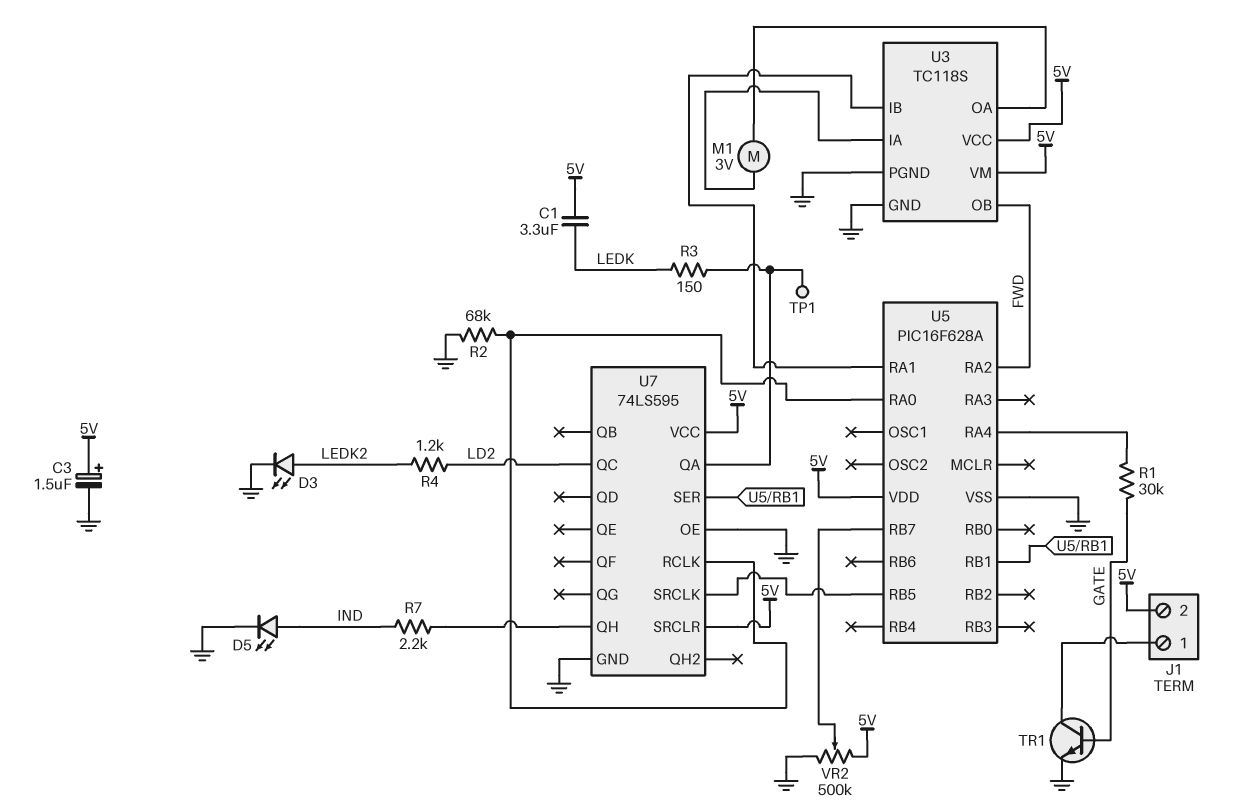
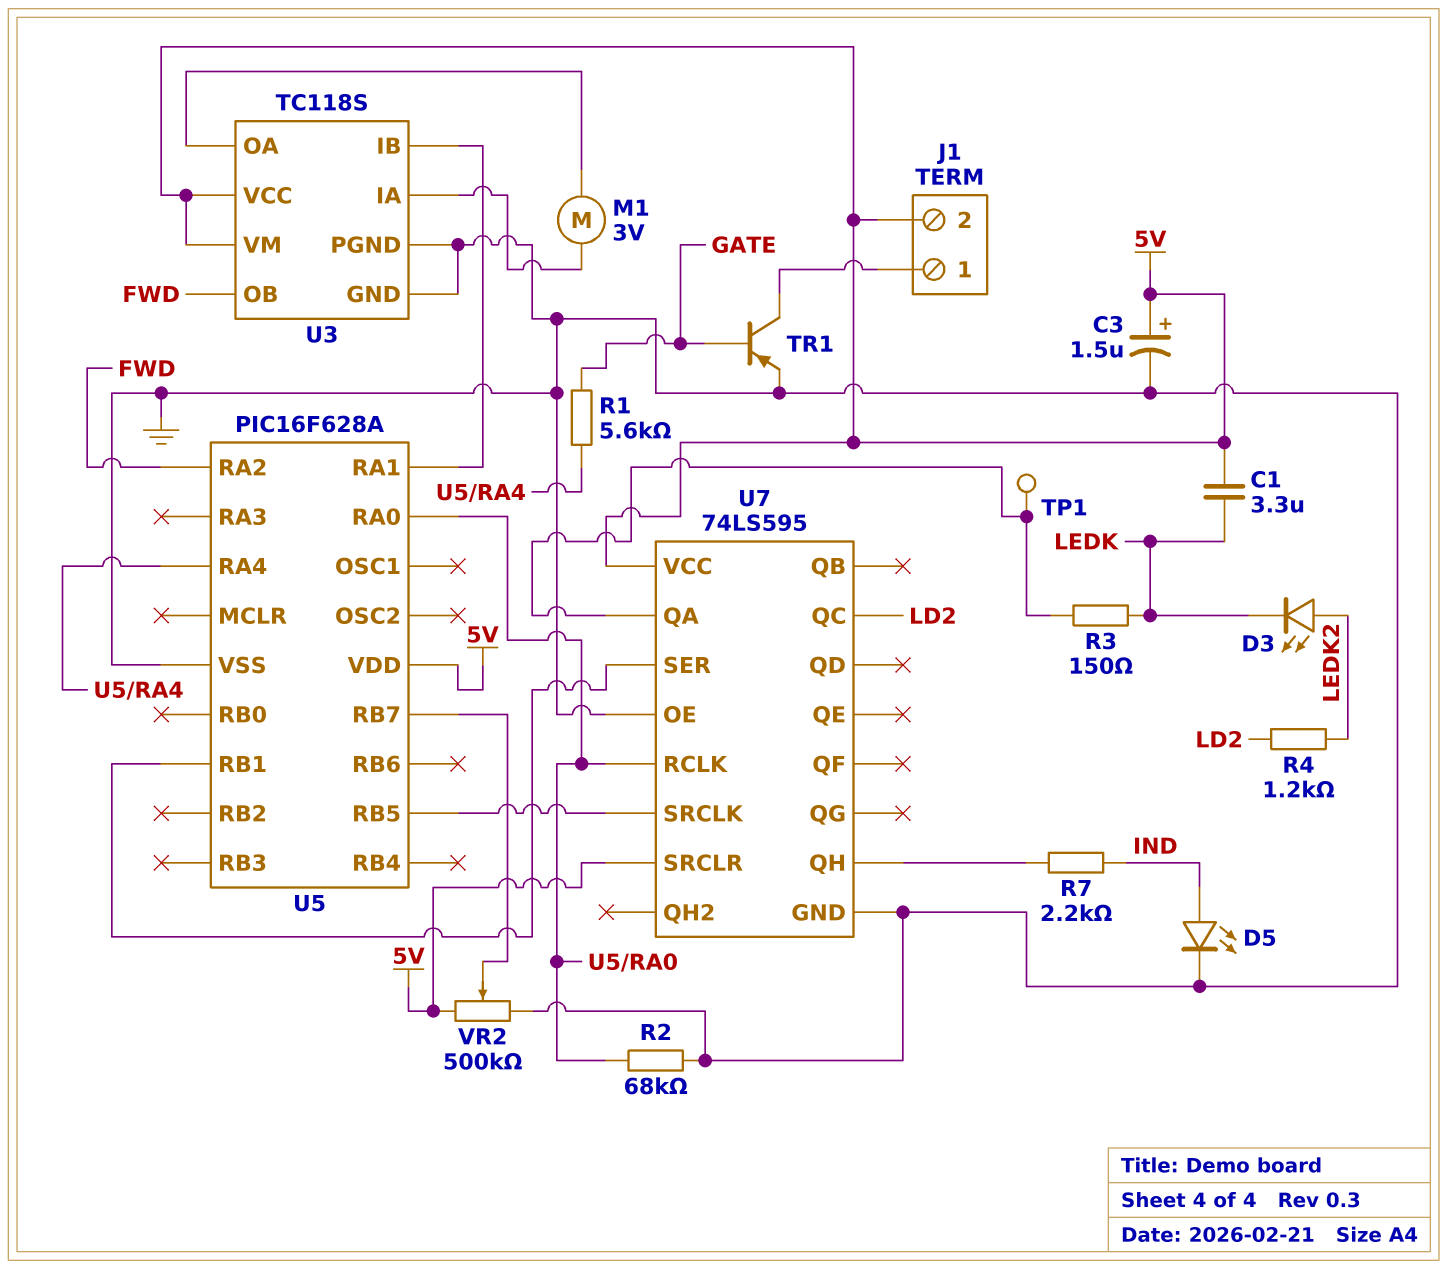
D3: LED (A LEDK2, K GND) -> LED (A LEDK2, K LEDK)
R1: 30k (GATE, U5/RA4) -> 5.6k (GATE, U5/RA4)
TR1: NPN (B GATE, C J1/1, E GND) -> PNP (B GATE, C J1/1, E GND)

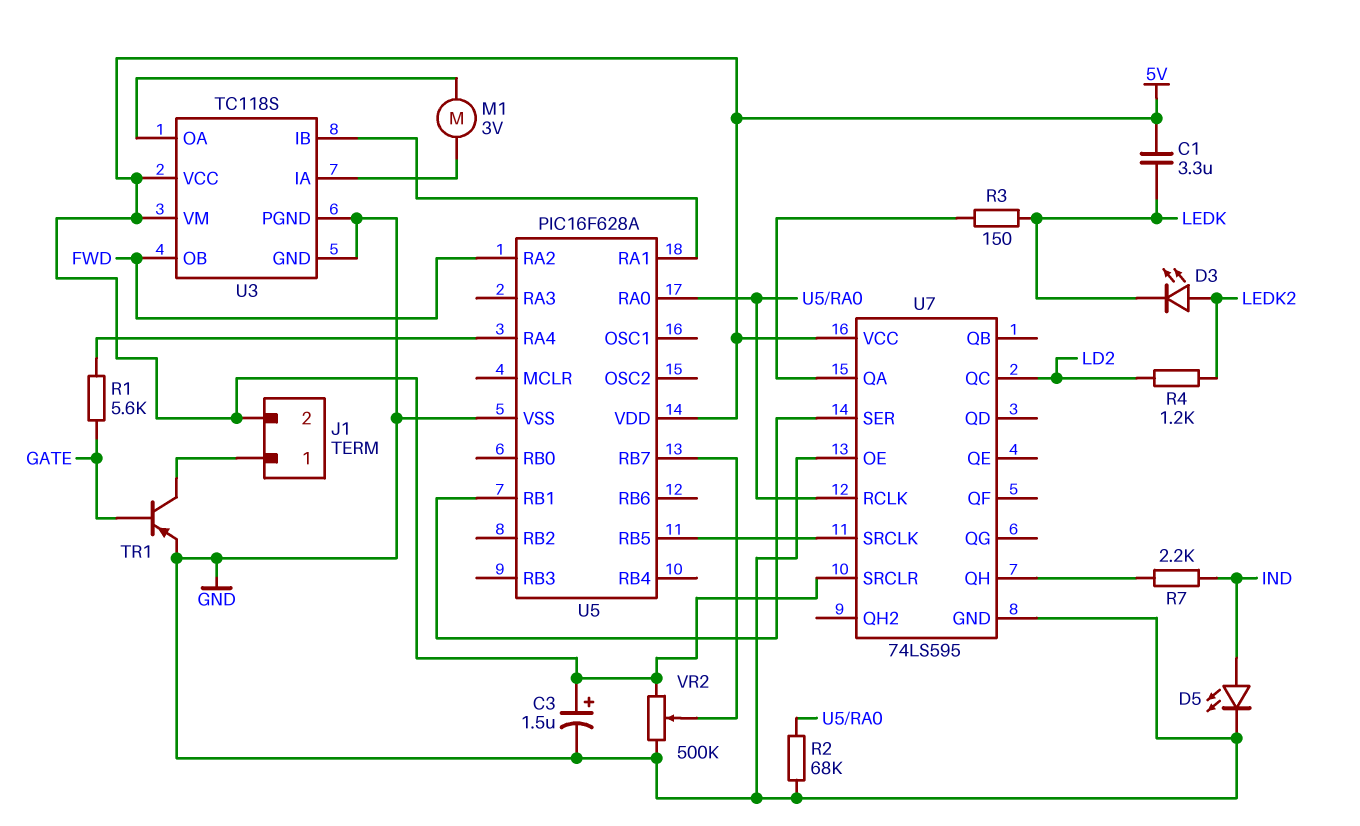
TP1: test point (U7/QA) -> none

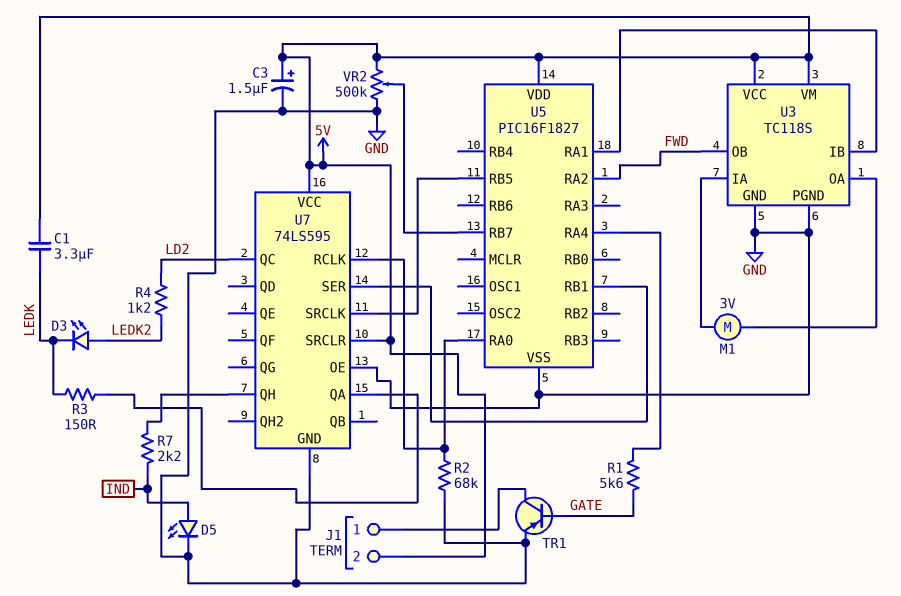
U5: PIC16F628A -> PIC16F1827

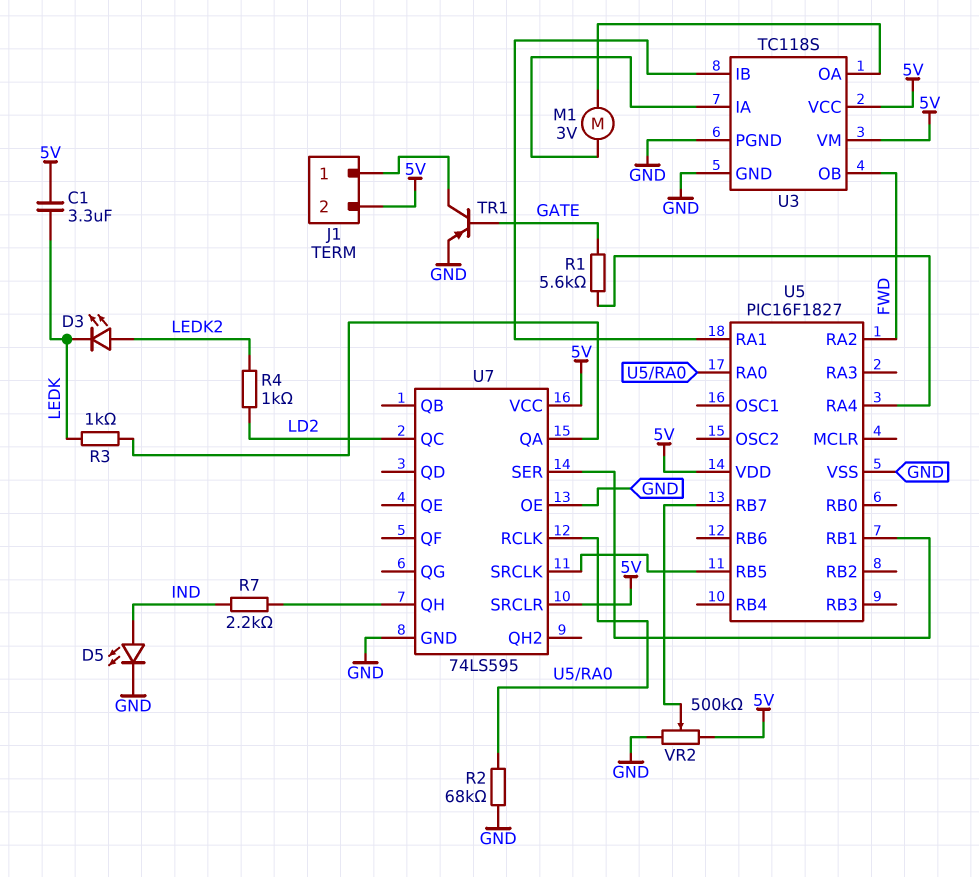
C3: 1.5uF (plus 5V, minus GND) -> none
R3: 150 (LEDK, U7/QA) -> 1k (LEDK, U7/QA)
R4: 1.2k (LD2, LEDK2) -> 1k (LD2, LEDK2)

